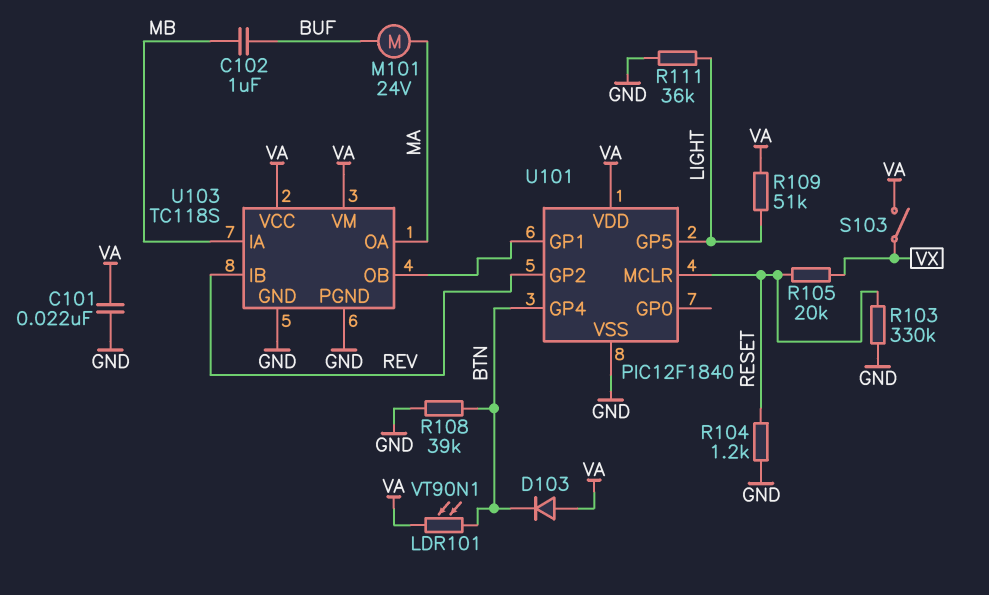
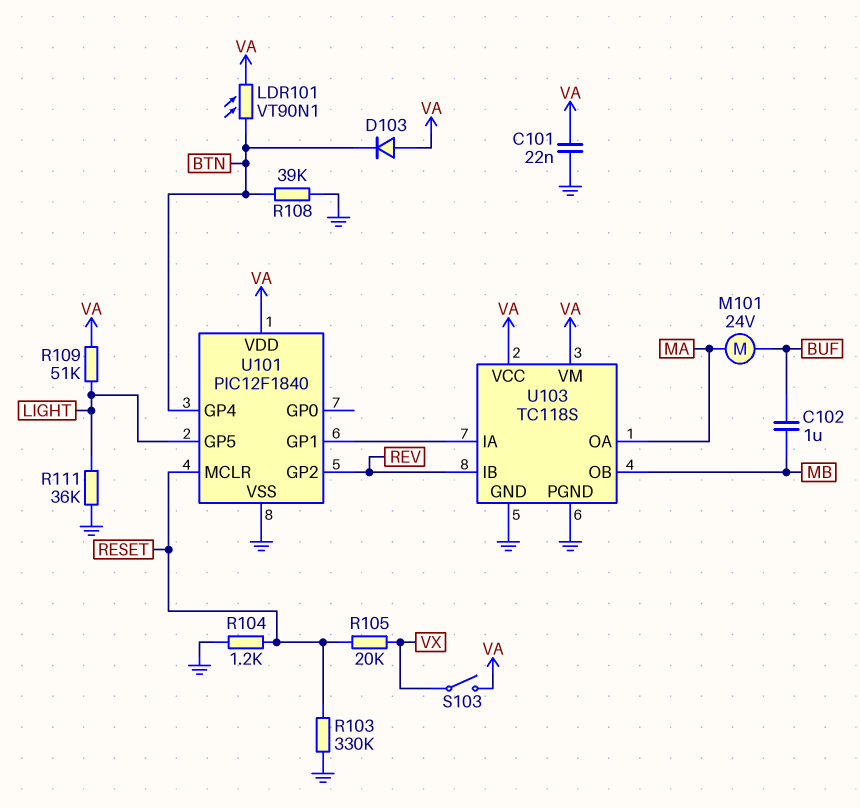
U103 pin IA: MB -> U101/GP1
U103 pin OB: U101/GP1 -> MB

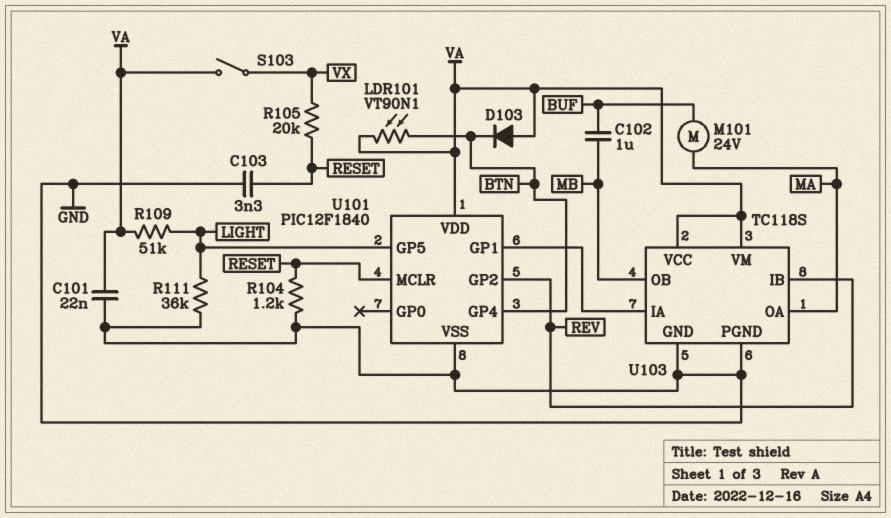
C103: none -> 3.3nF (GND, RESET)
R103: 330k (GND, RESET) -> none
R108: 39k (BTN, GND) -> none

